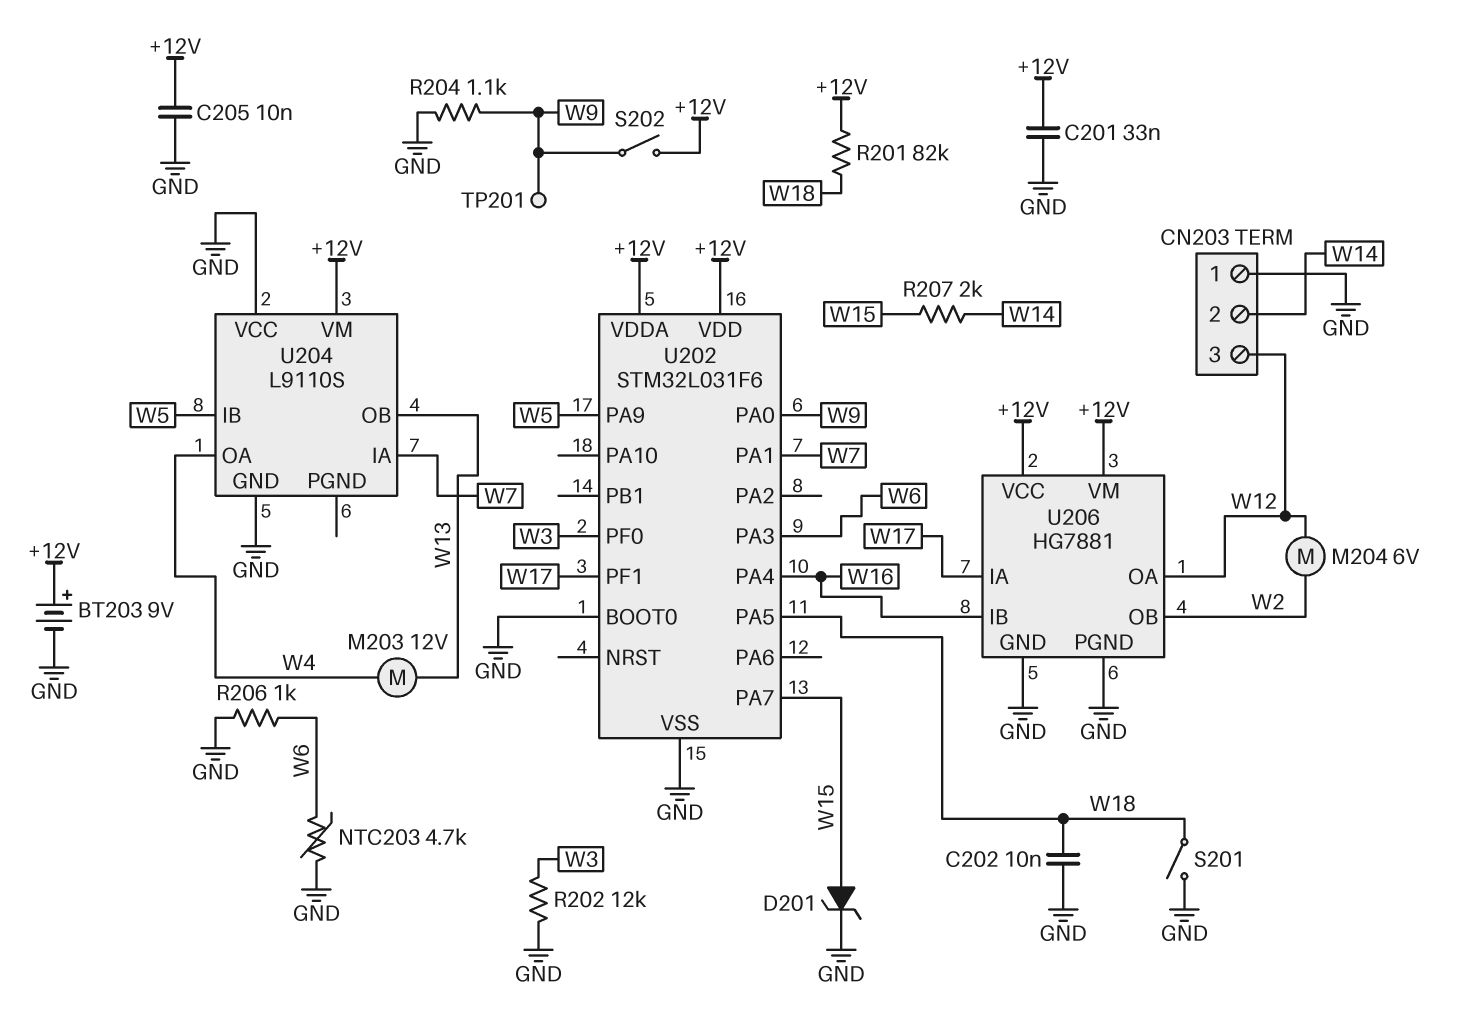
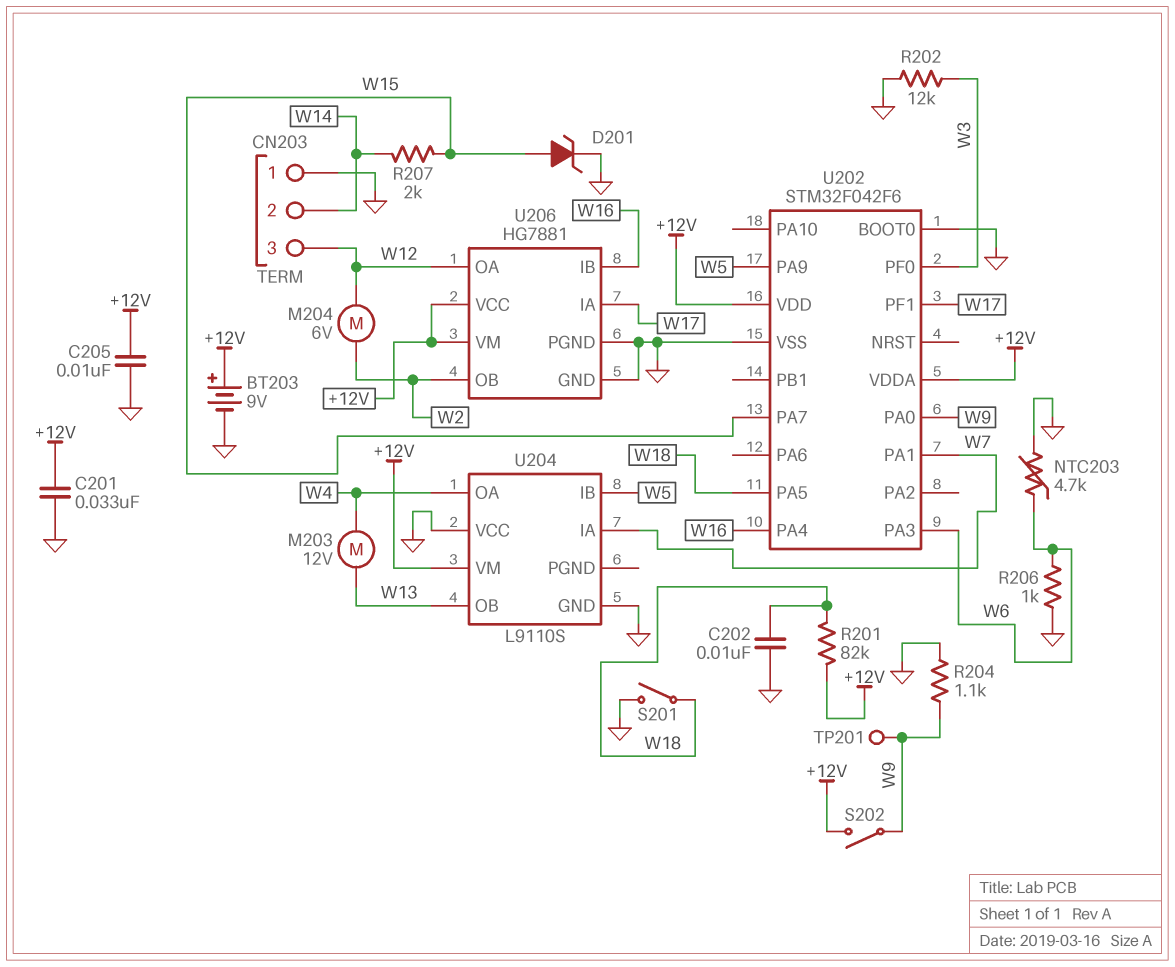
U202: STM32L031F6 -> STM32F042F6

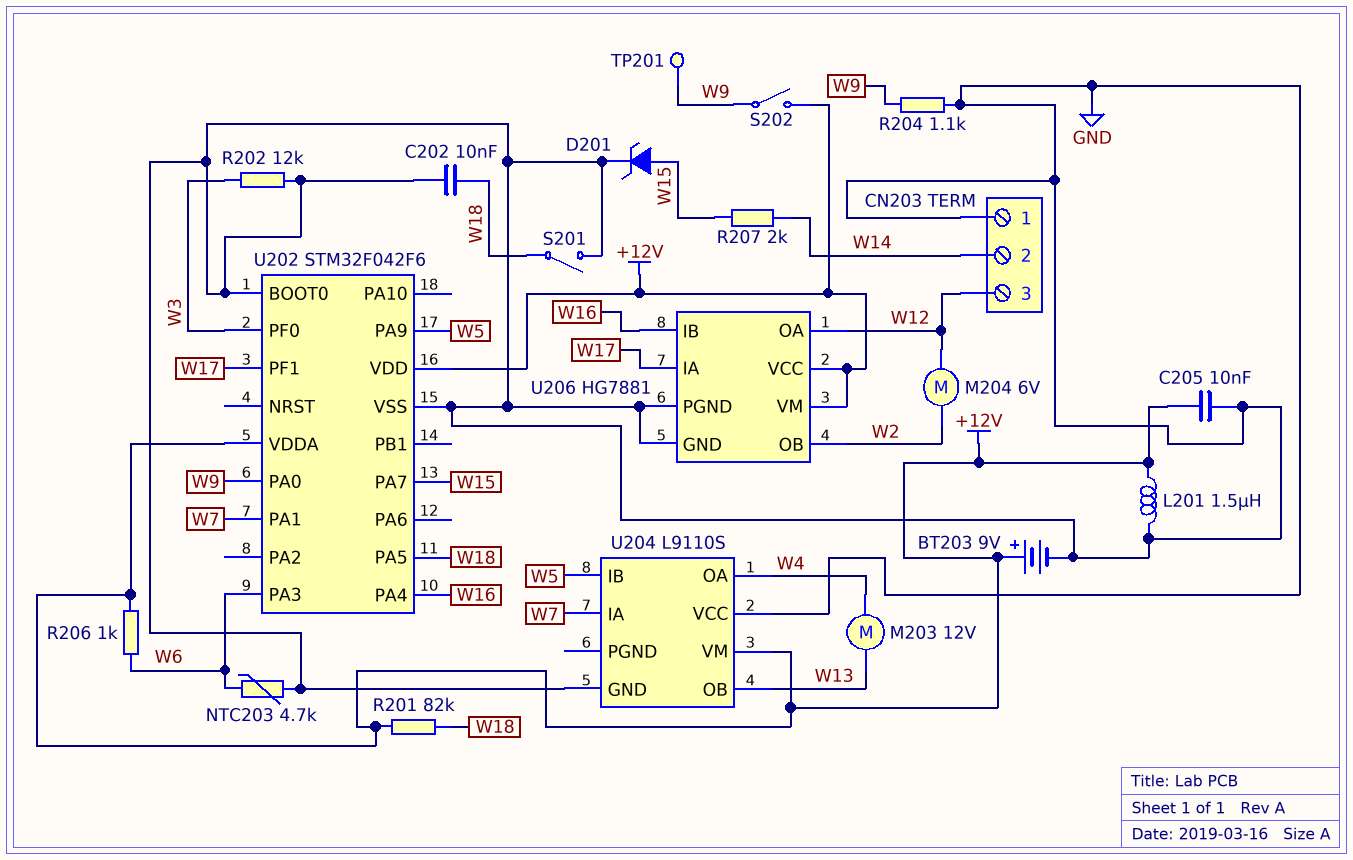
C201: 33nF (+12V, GND) -> none
L201: none -> 1.5uH (+12V, GND)
R206: 1k (GND, W6) -> 1k (+12V, W6)

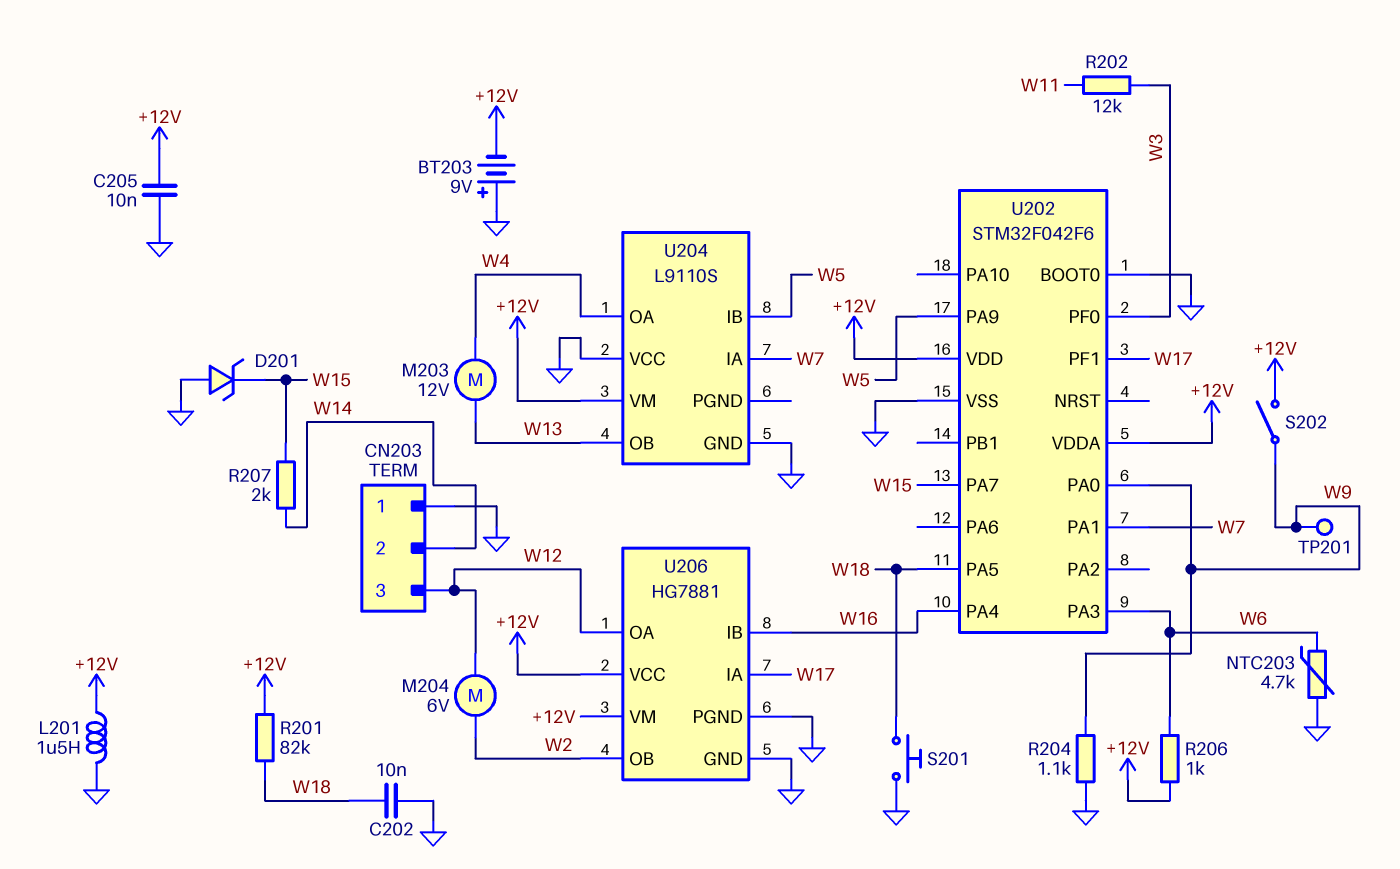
BT203: 9V (plus +12V, minus GND) -> 9V (plus GND, minus +12V)
D201: zener (A W15, K GND) -> zener (A GND, K W15)
R202: 12k (GND, W3) -> 12k (W3, W11)
S201: switch (GND, W18) -> button (GND, W18)

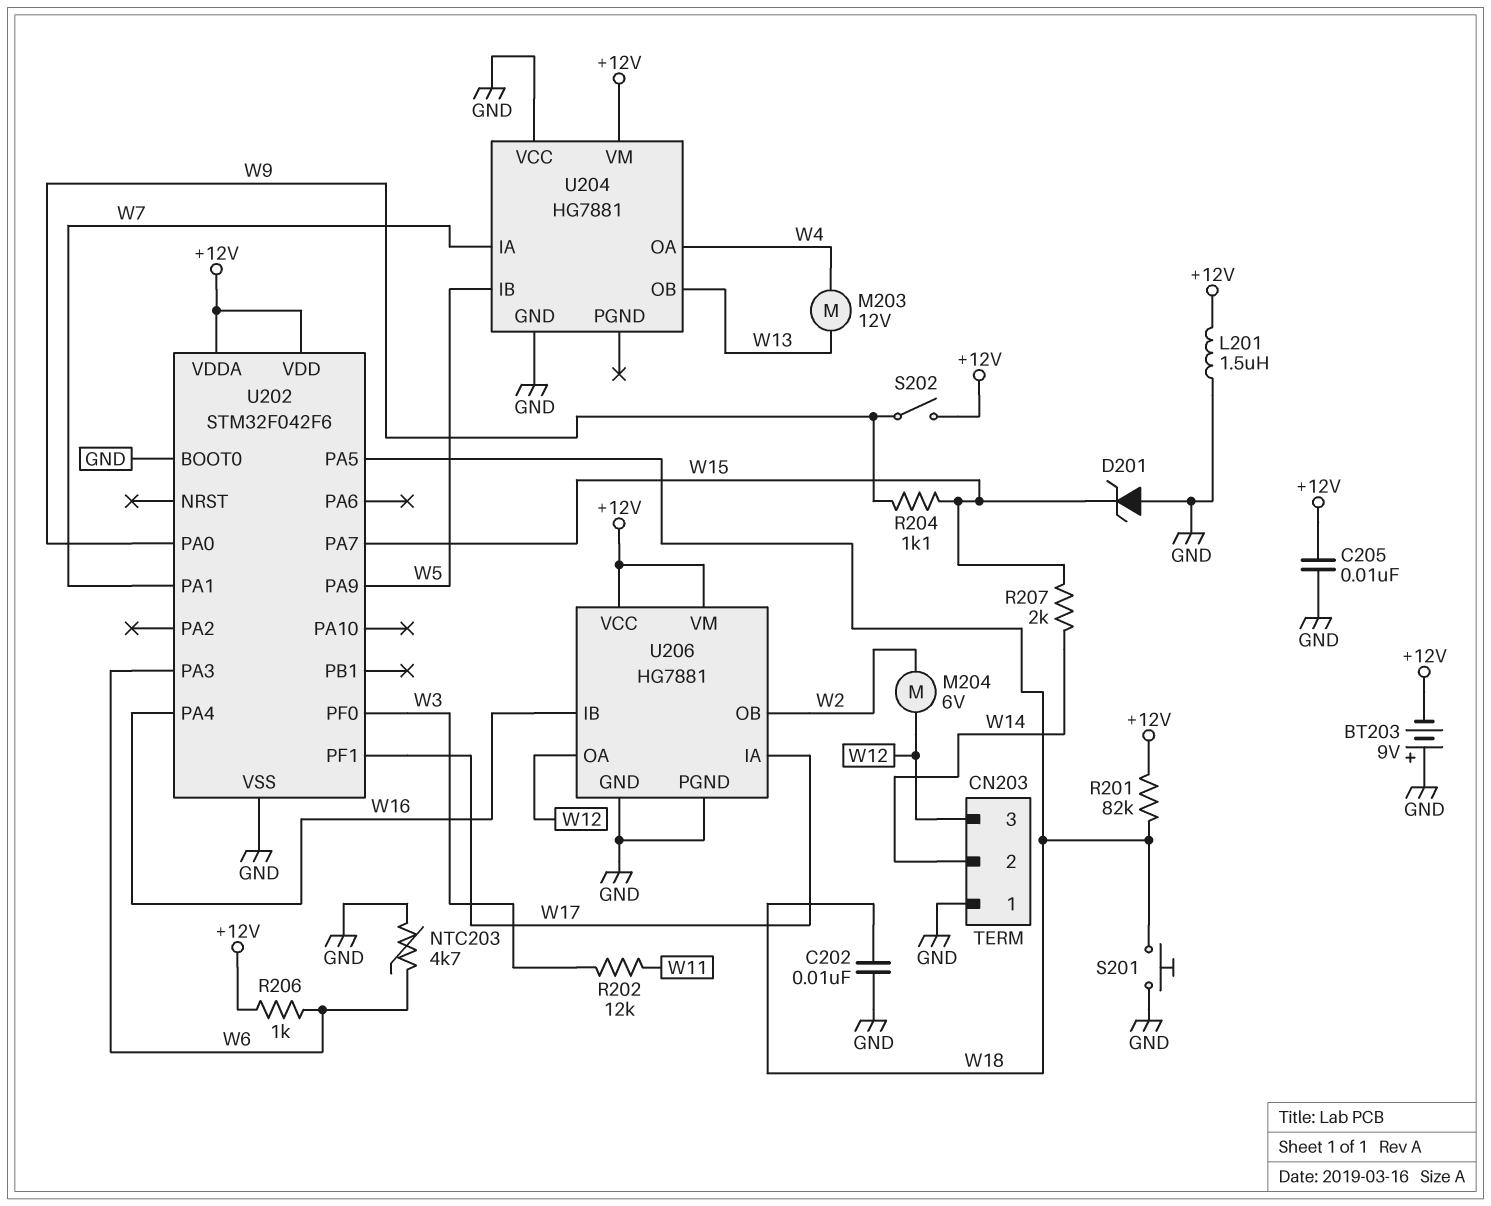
R204: 1.1k (GND, W9) -> 1.1k (W9, W15)
TP201: test point (W9) -> none
U204: L9110S -> HG7881

